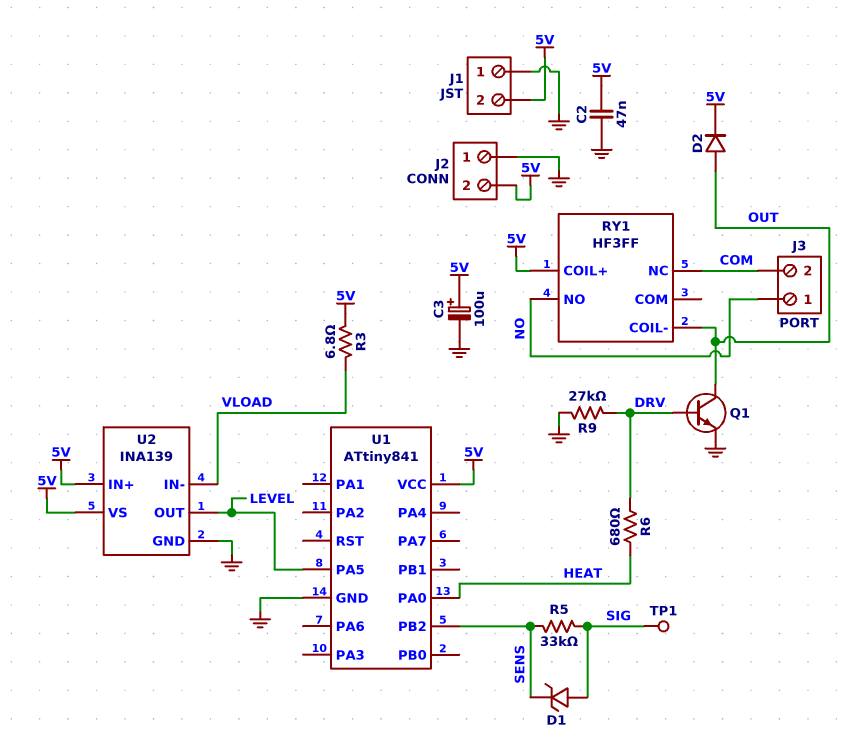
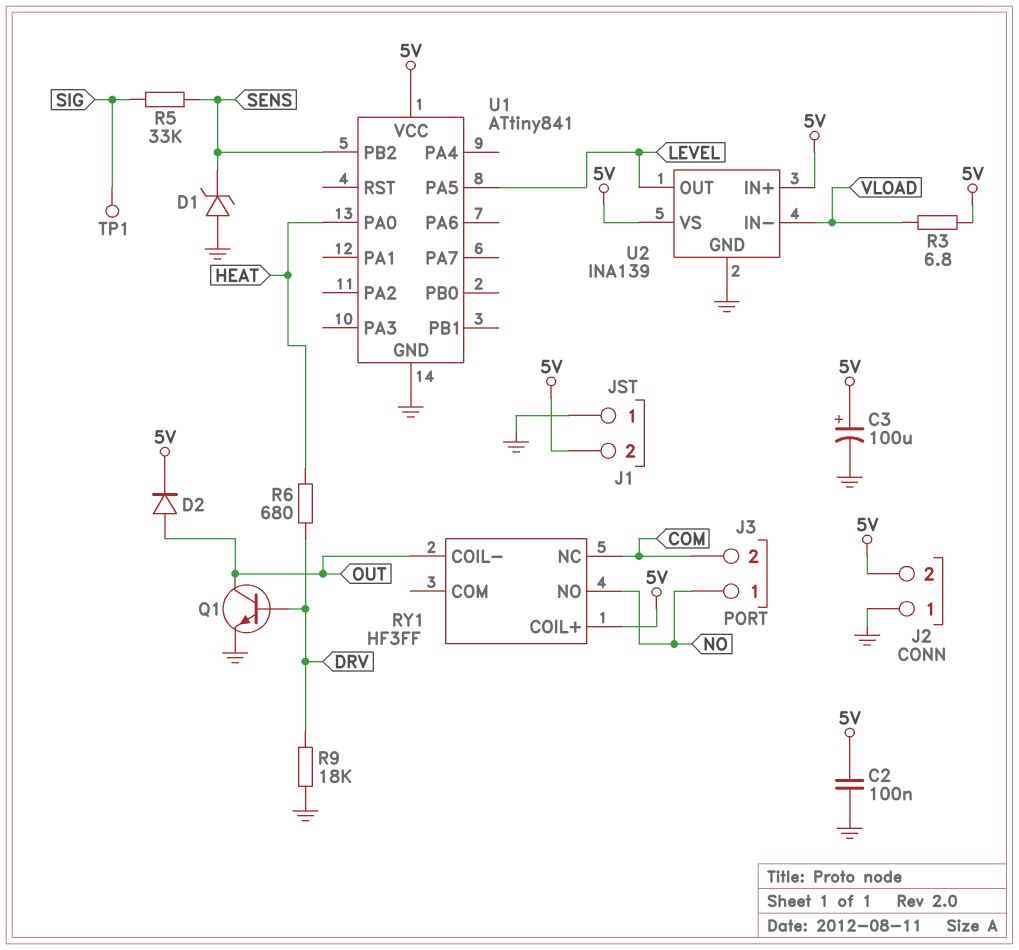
C2: 47nF (5V, GND) -> 100nF (5V, GND)
D1: zener (A SIG, K SENS) -> zener (A GND, K SENS)
R9: 27k (DRV, GND) -> 18k (DRV, GND)

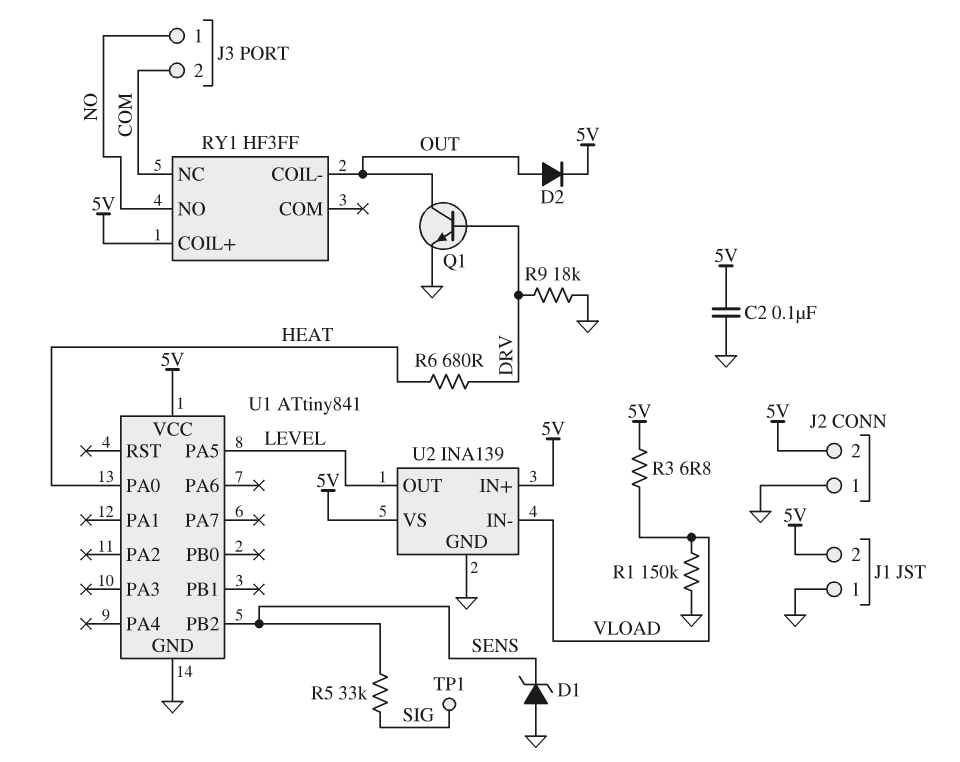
C3: 100uF (plus 5V, minus GND) -> none
R1: none -> 150k (GND, VLOAD)

